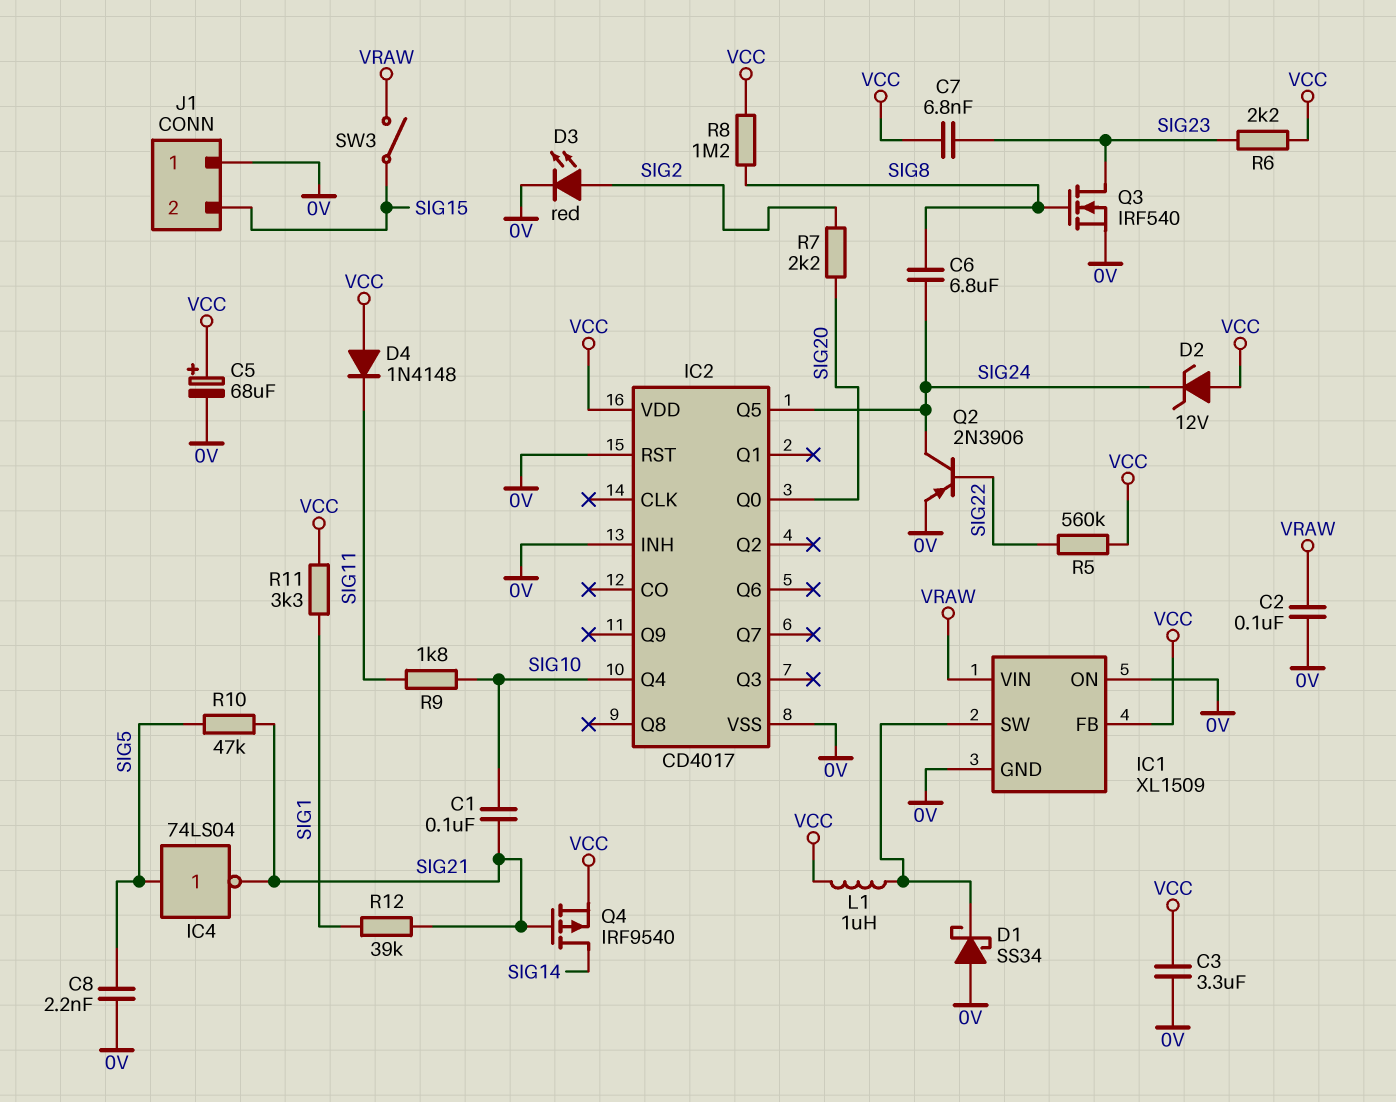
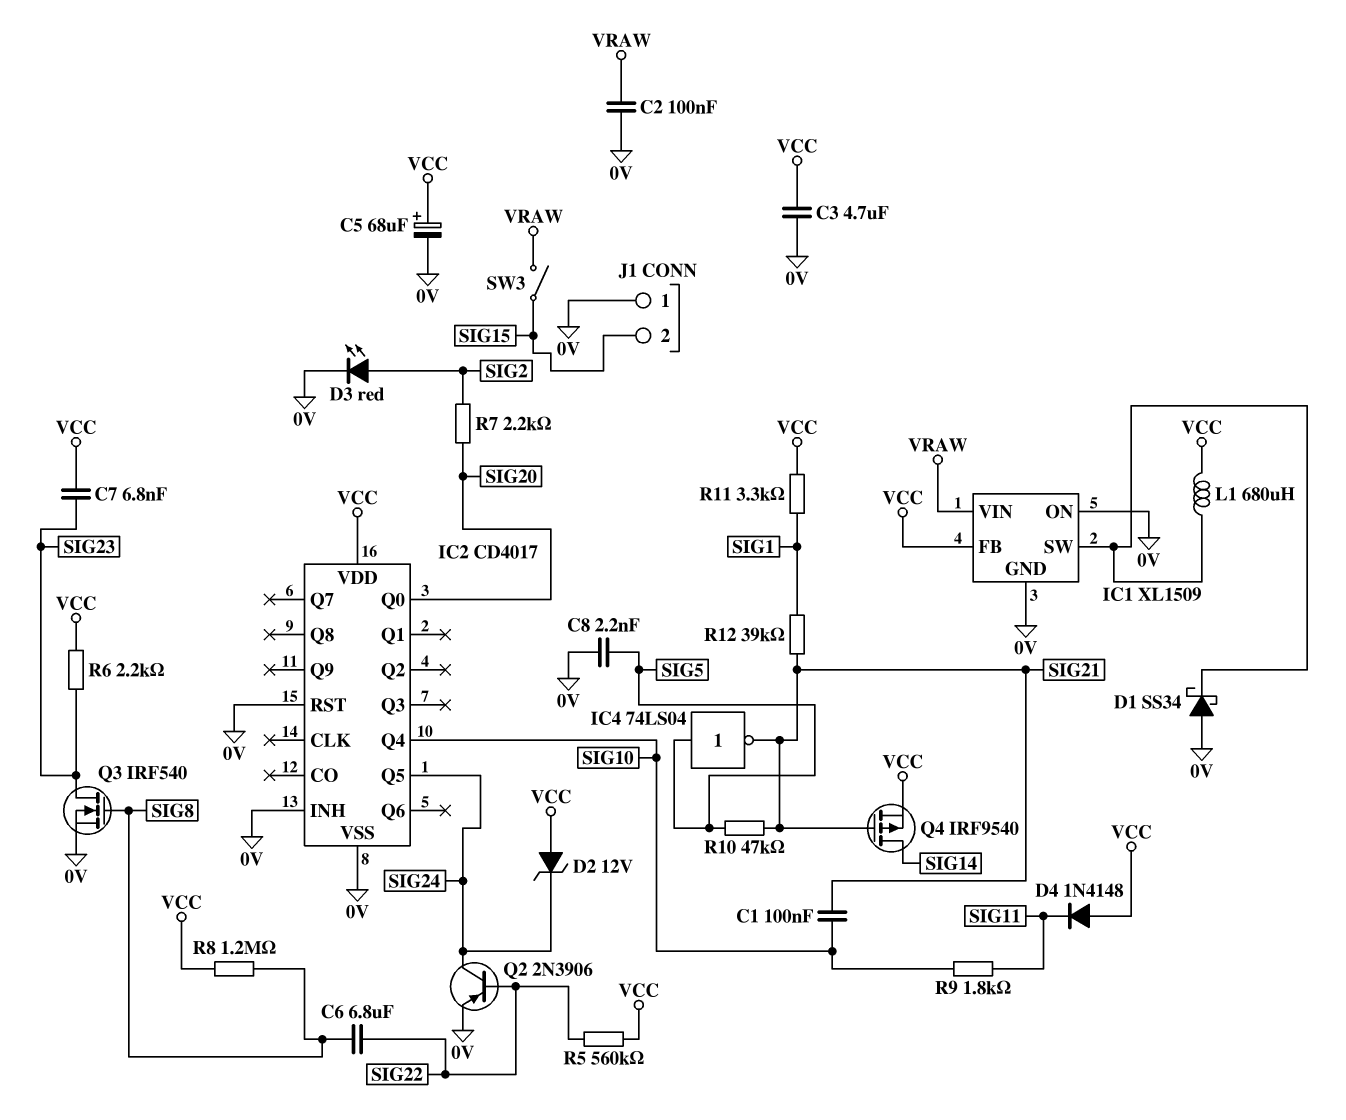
C3: 3.3uF (0V, VCC) -> 4.7uF (0V, VCC)
C6: 6.8uF (SIG8, SIG24) -> 6.8uF (SIG8, SIG22)
L1: 1uH (IC1/SW, VCC) -> 680uH (IC1/SW, VCC)

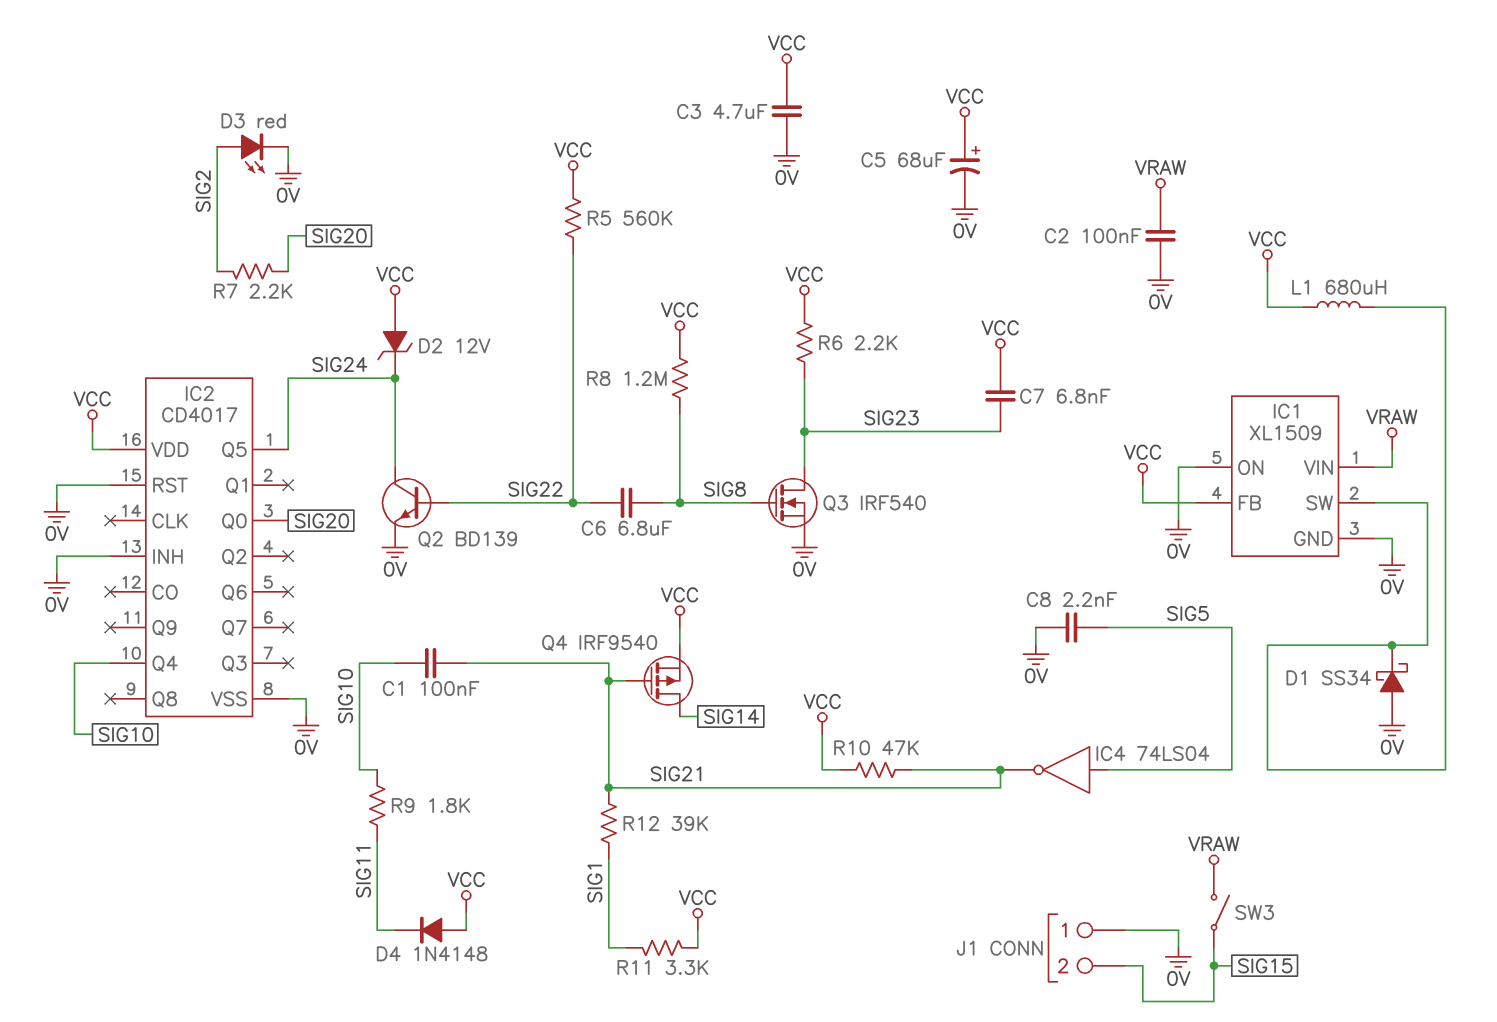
Q2: PNP 2N3906 (B SIG22, C SIG24, E 0V) -> NPN BD139 (B SIG22, C SIG24, E 0V)
R10: 47k (SIG5, SIG21) -> 47k (SIG21, VCC)

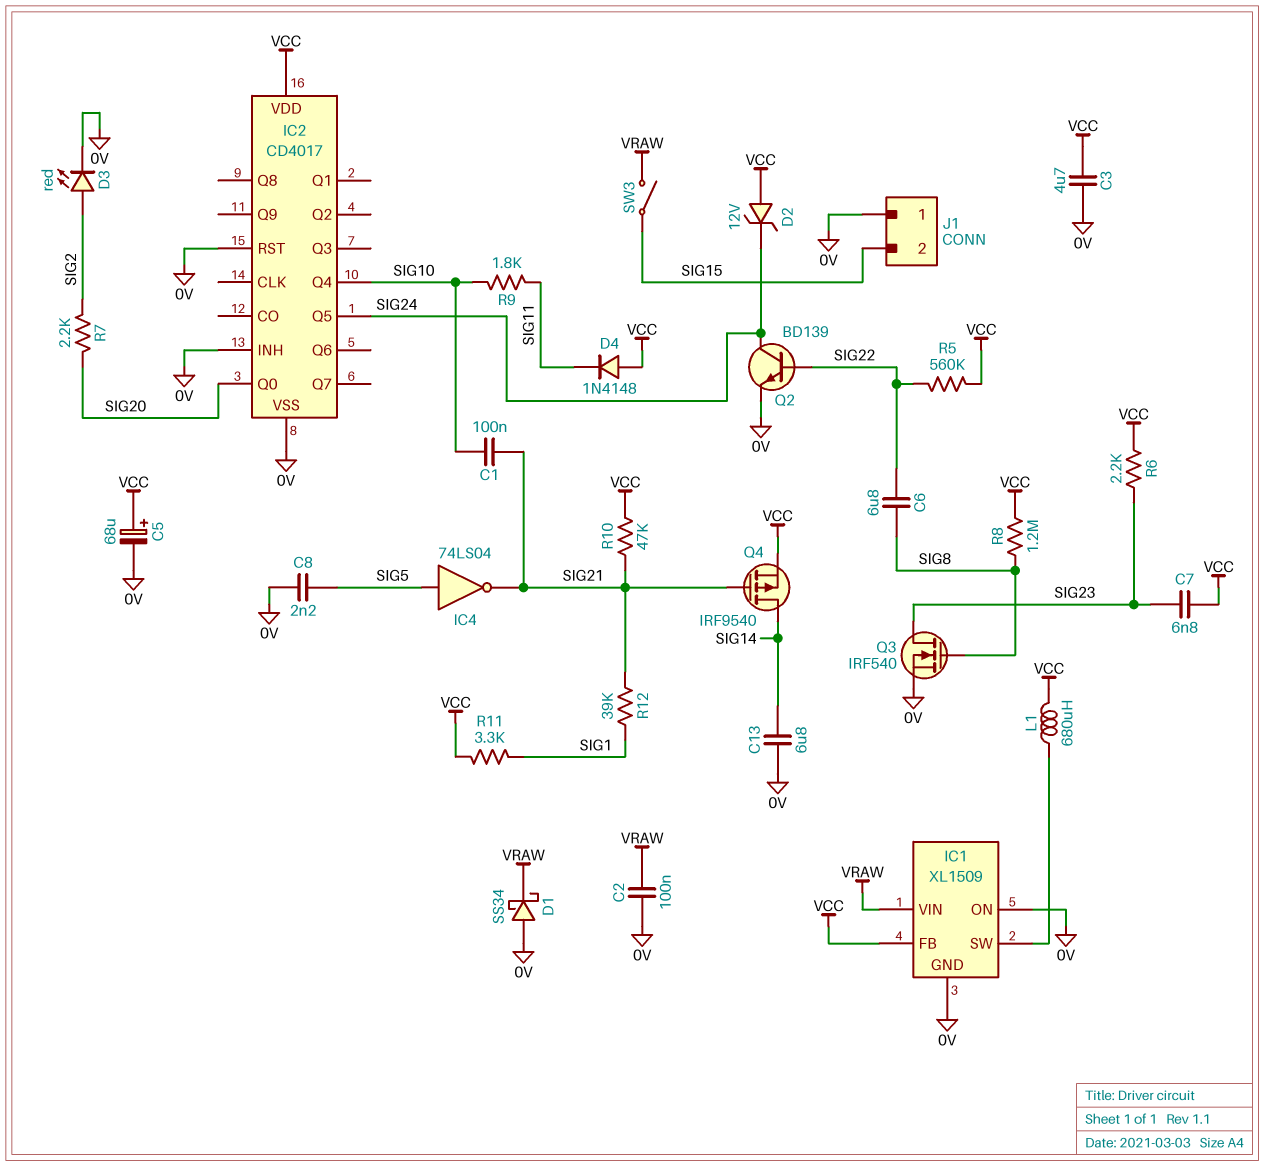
C13: none -> 6.8uF (0V, SIG14)
D1: schottky SS34 (A 0V, K IC1/SW) -> schottky SS34 (A 0V, K VRAW)

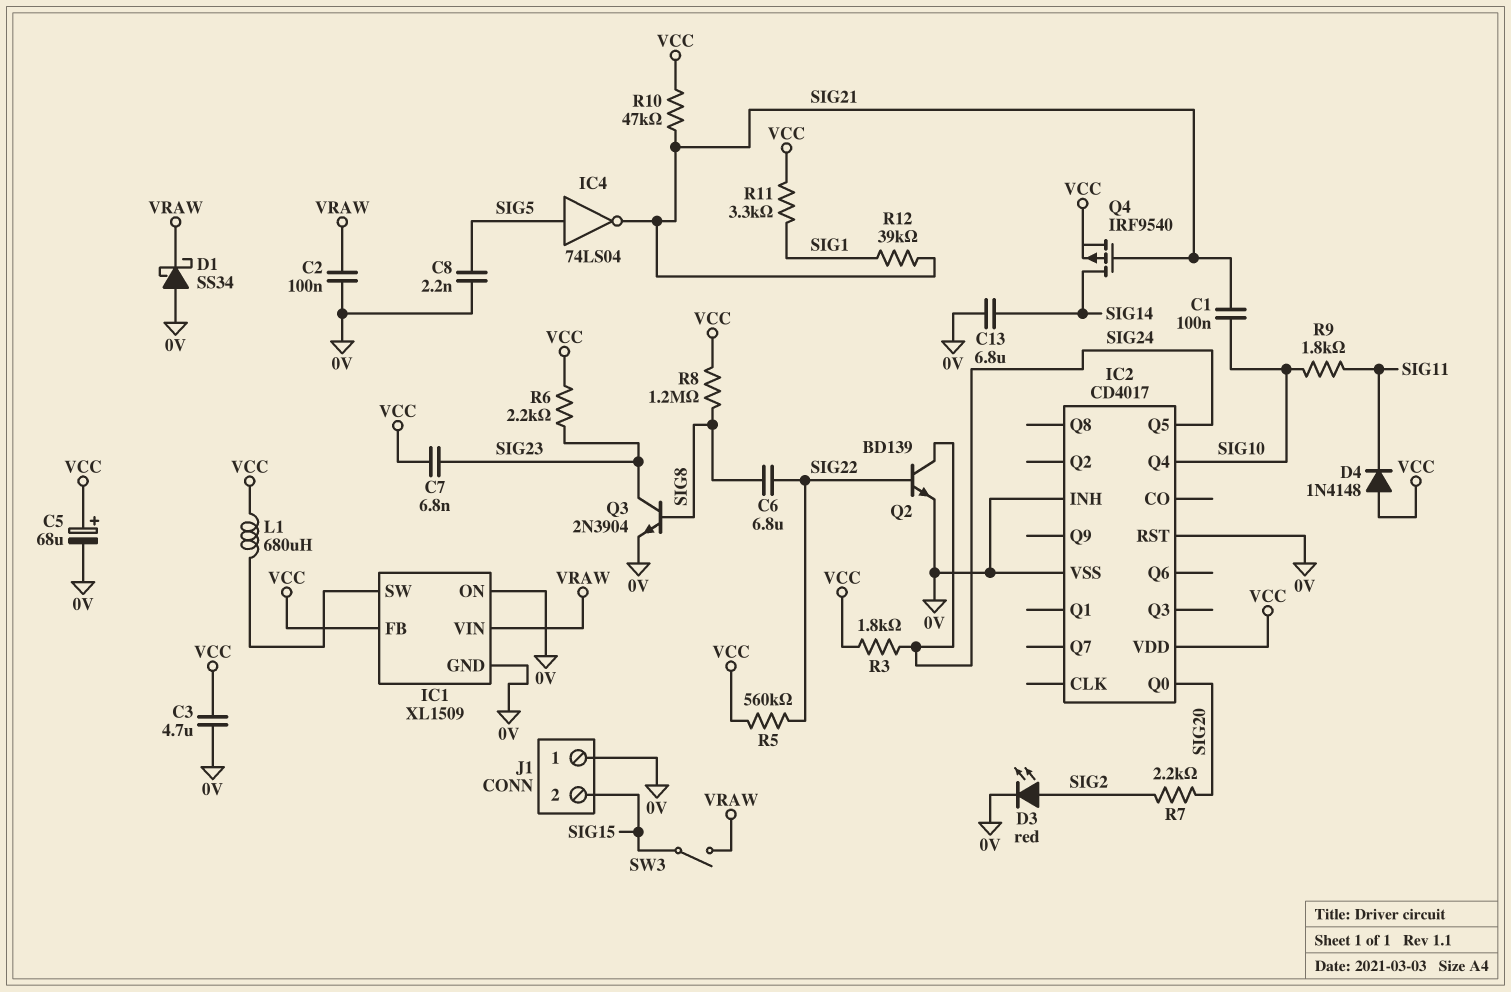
D2: zener 12V (A VCC, K SIG24) -> none
Q3: NMOS IRF540 (G SIG8, D SIG23, S 0V) -> NPN 2N3904 (B SIG8, C SIG23, E 0V)
R3: none -> 1.8k (SIG24, VCC)

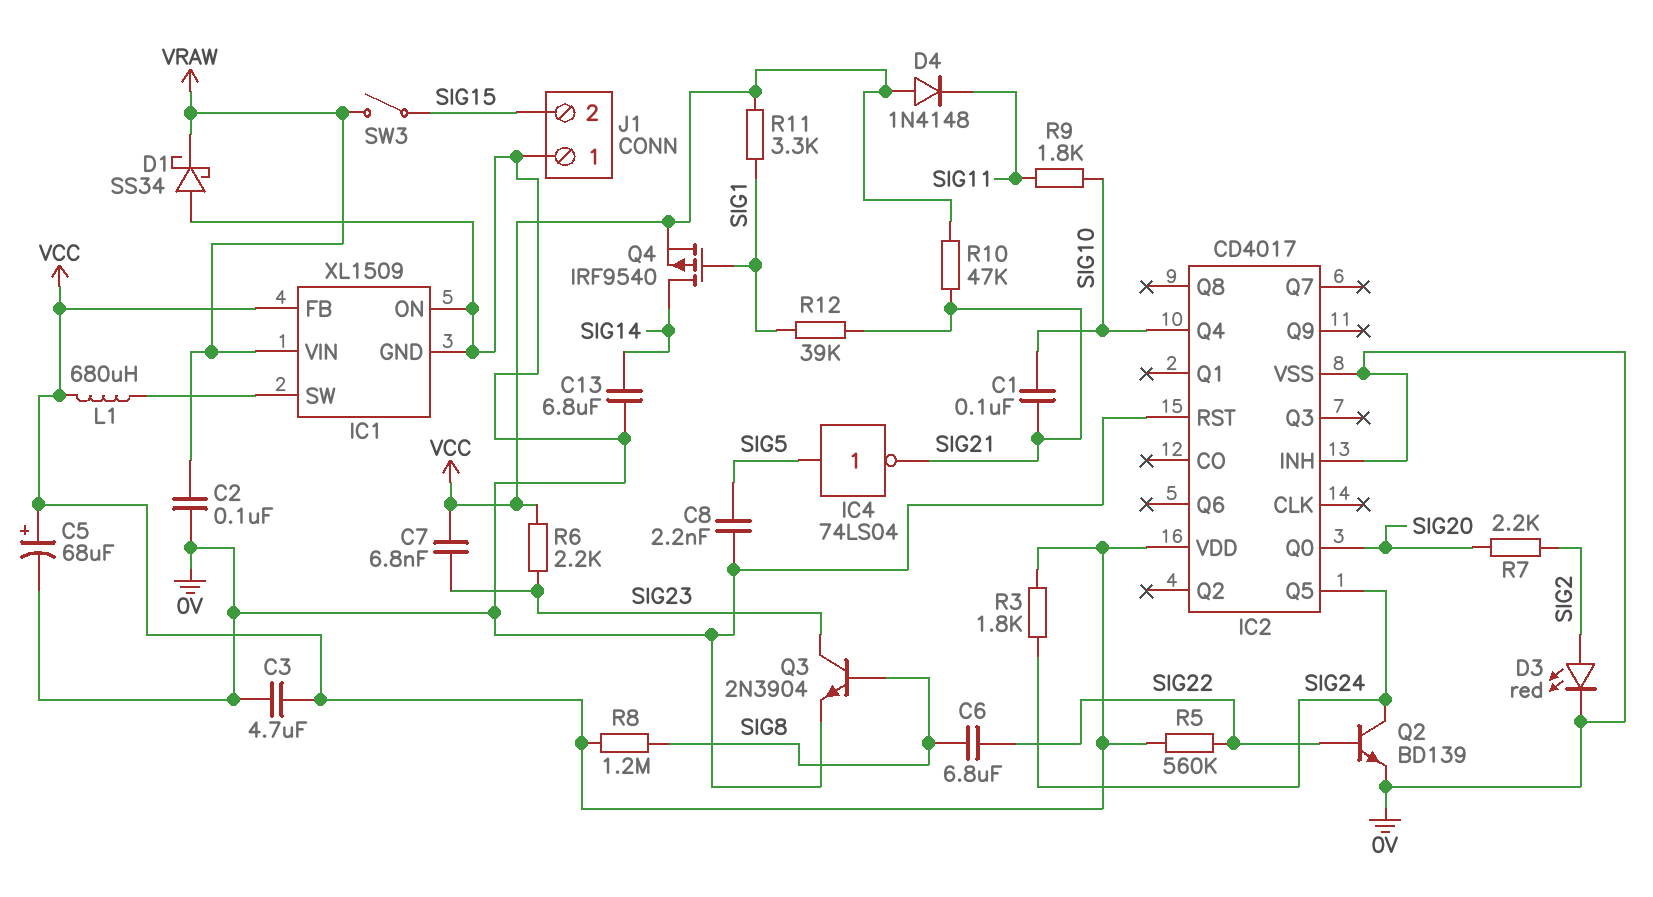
Q4: PMOS IRF9540 (G SIG21, D SIG14, S VCC) -> PMOS IRF9540 (G SIG1, D SIG14, S VCC)

